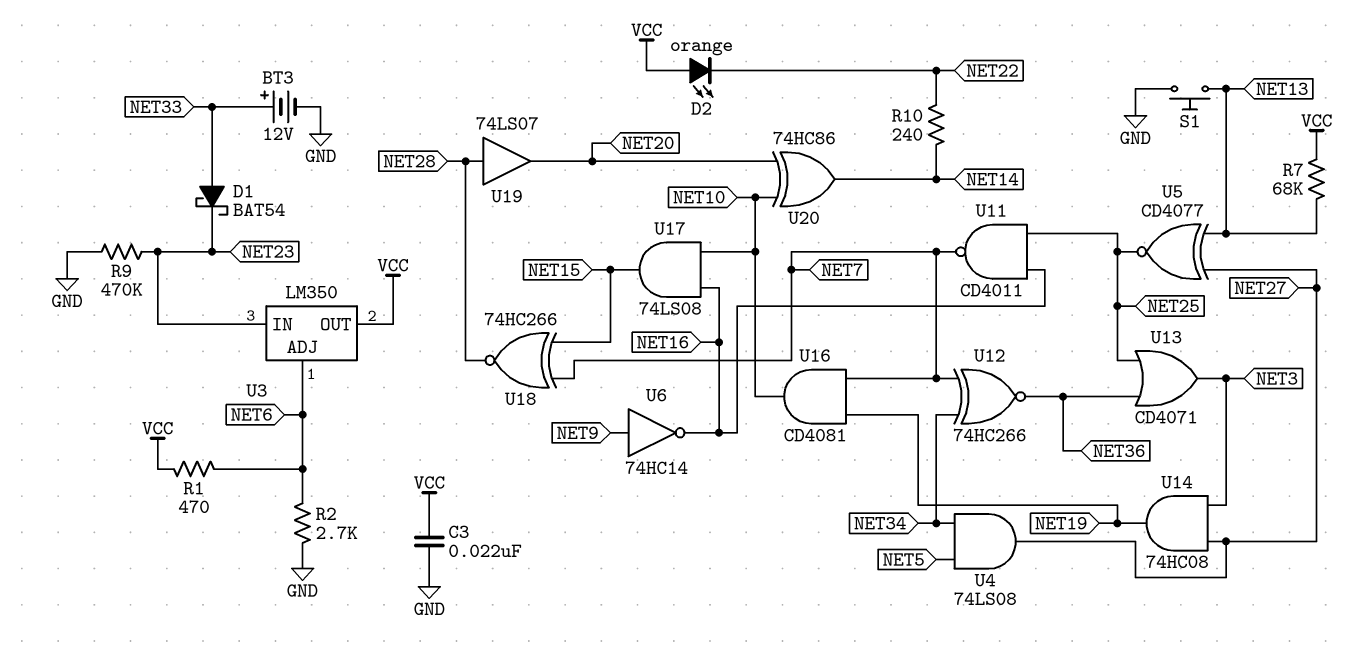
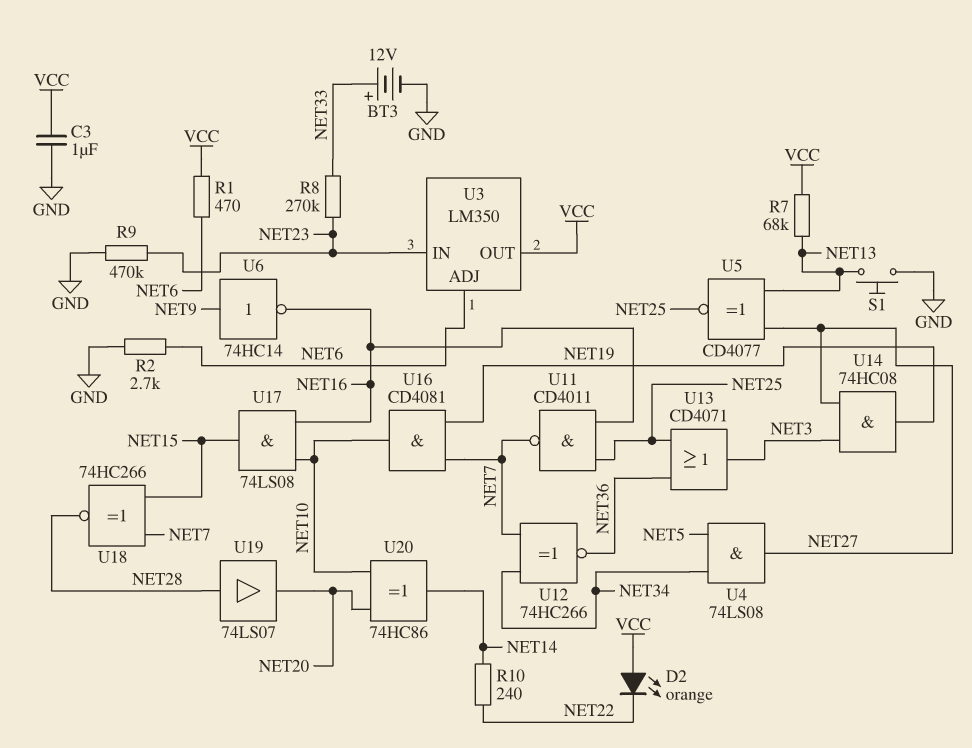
C3: 22nF (GND, VCC) -> 1uF (GND, VCC)
D1: schottky BAT54 (A NET33, K NET23) -> none
R8: none -> 270k (NET23, NET33)

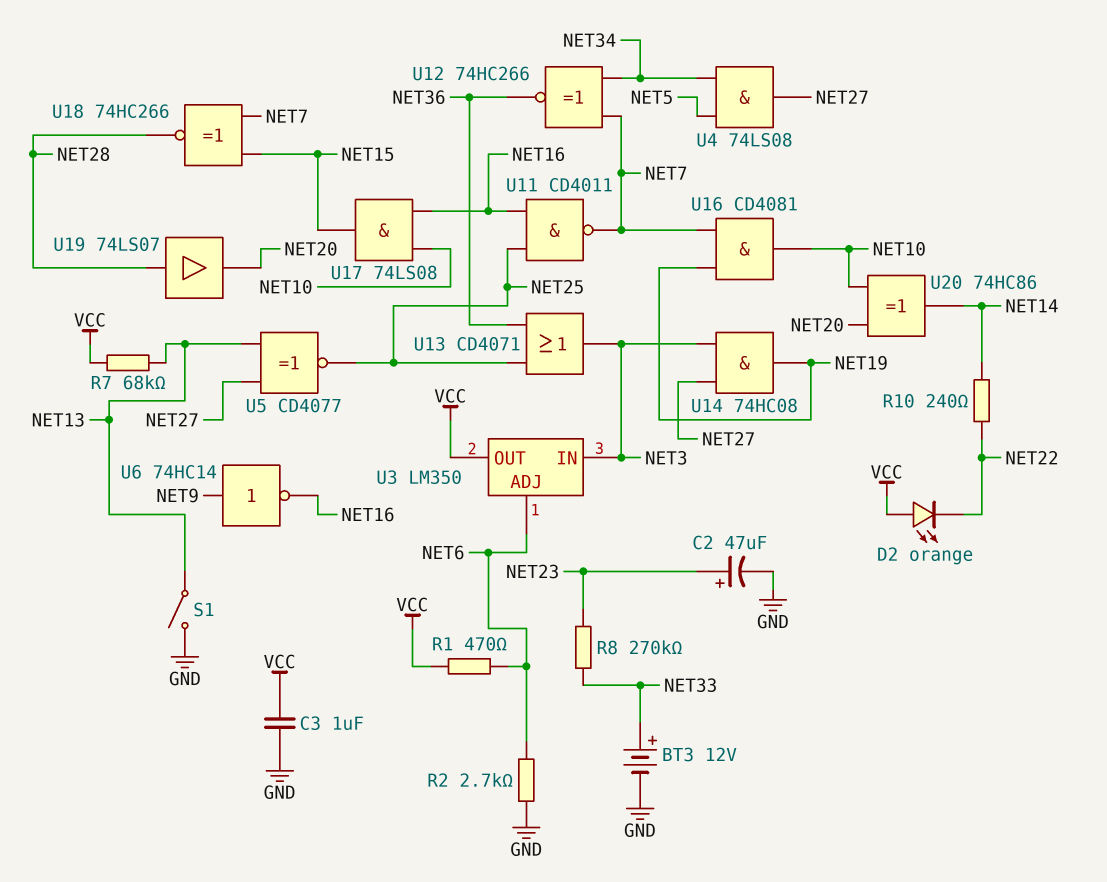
C2: none -> 47uF (plus NET23, minus GND)
R9: 470k (GND, NET23) -> none
S1: button (GND, NET13) -> switch (GND, NET13)
U3 pin IN: NET23 -> NET3

